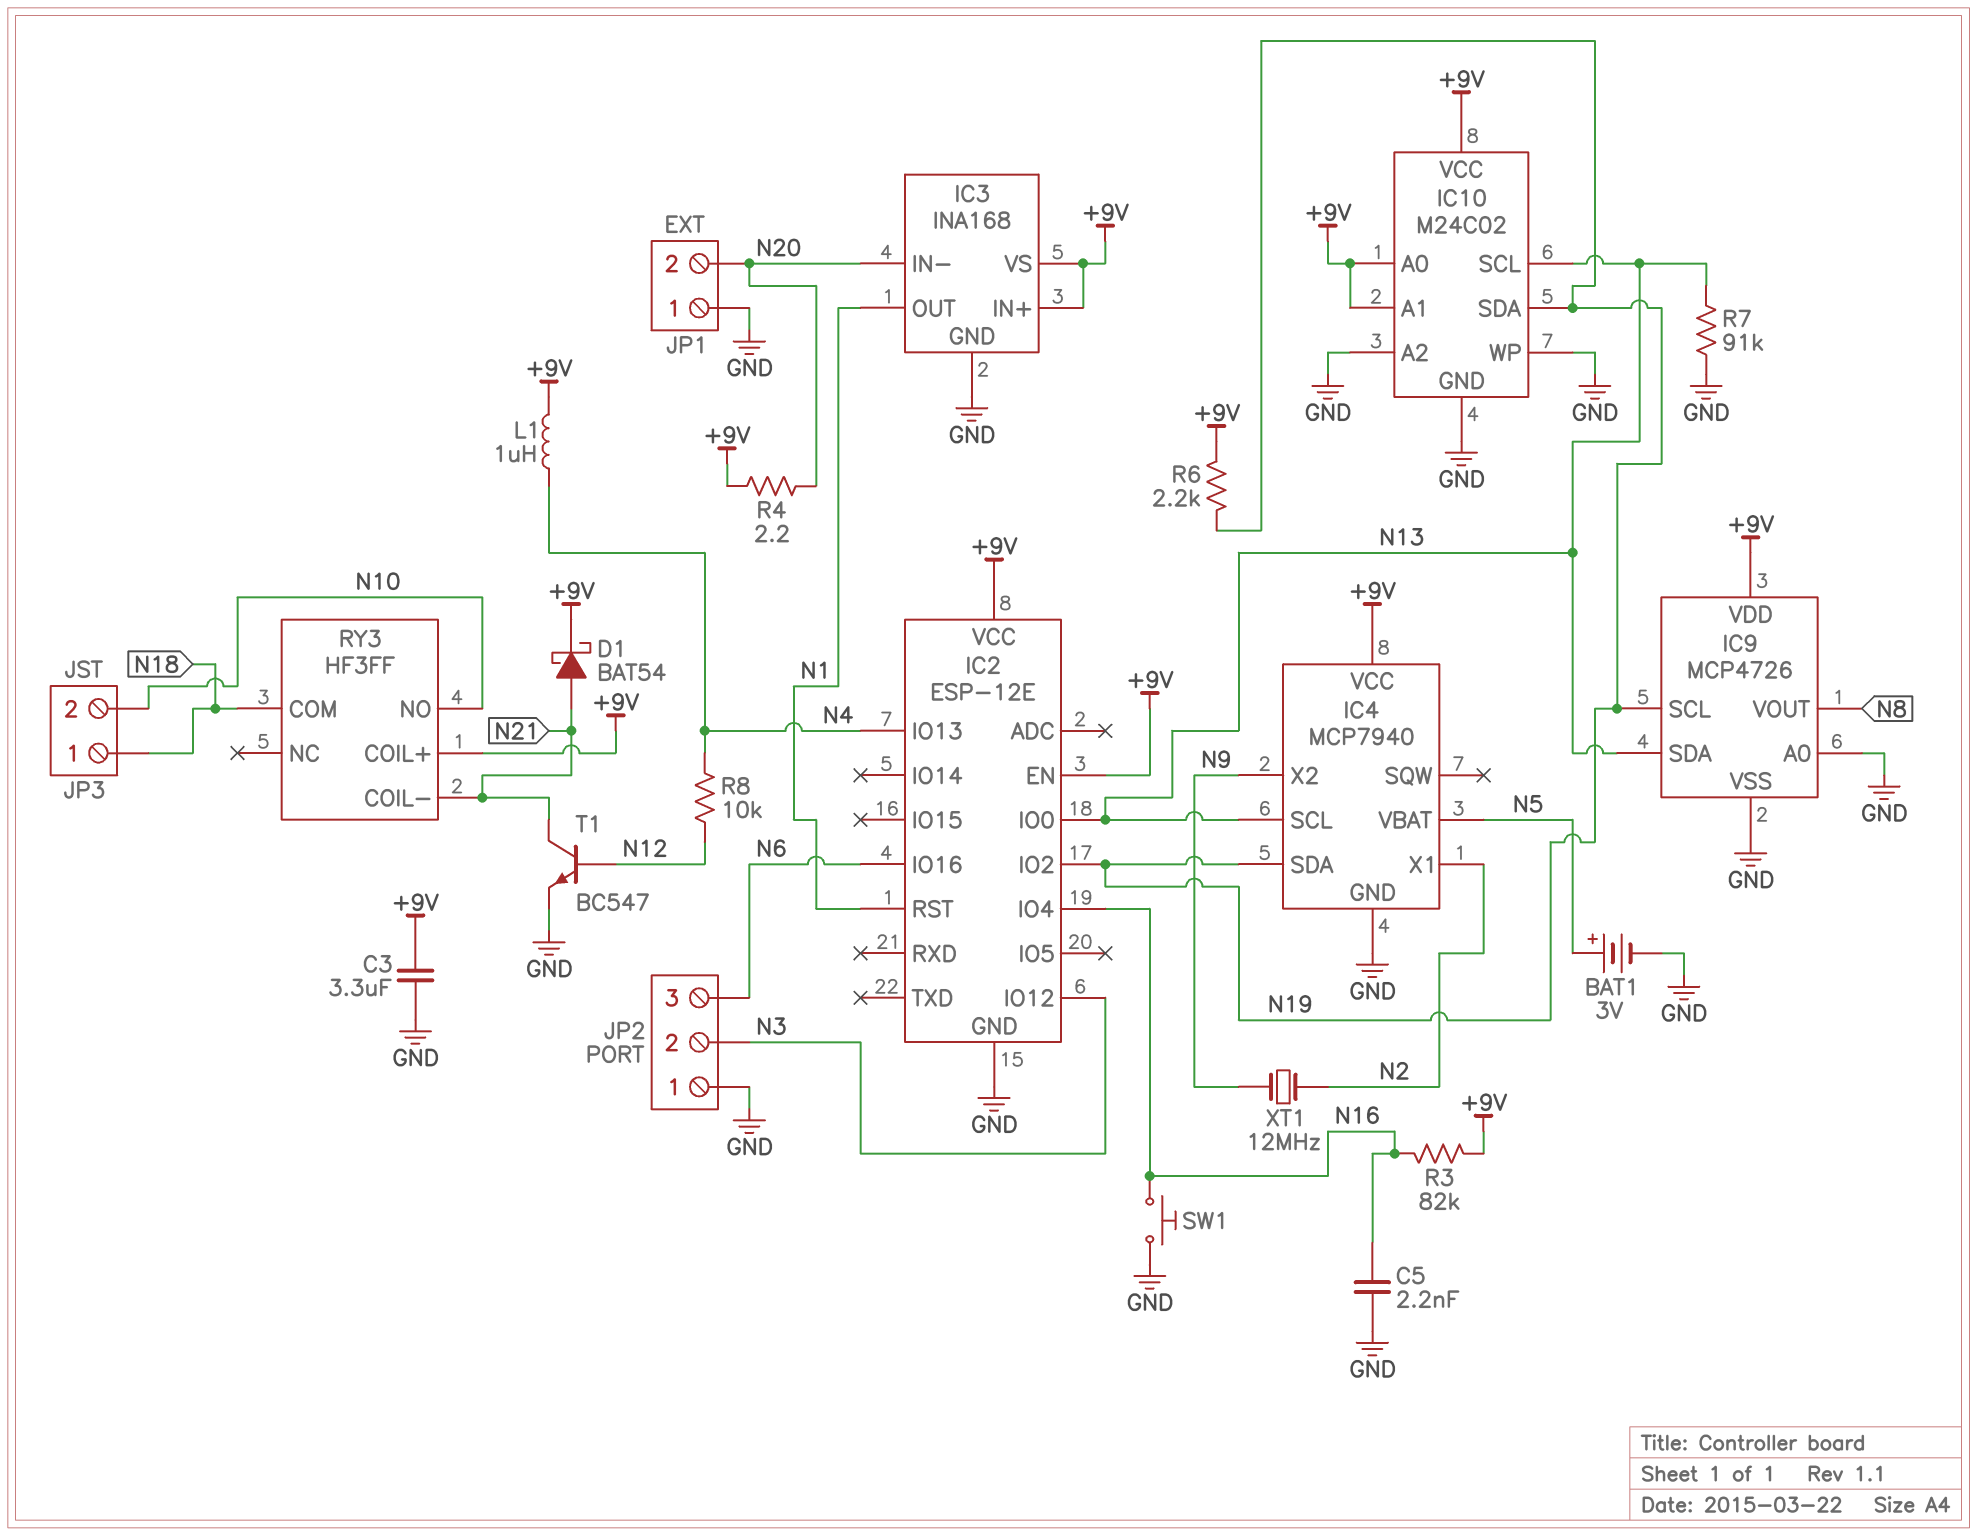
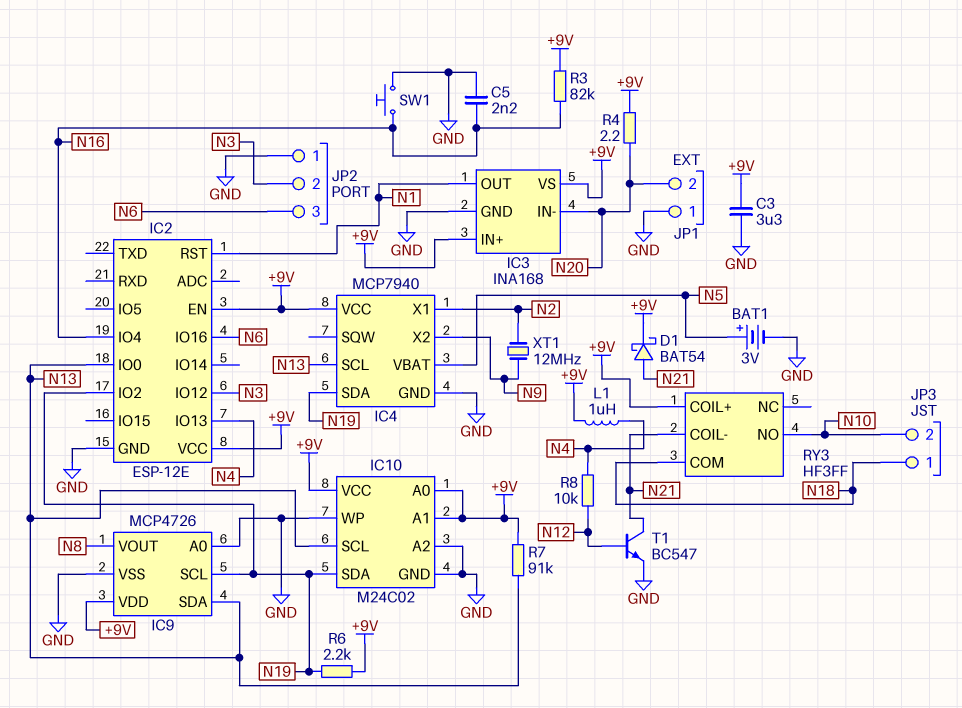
R7: 91k (GND, N13) -> 91k (+9V, N13)

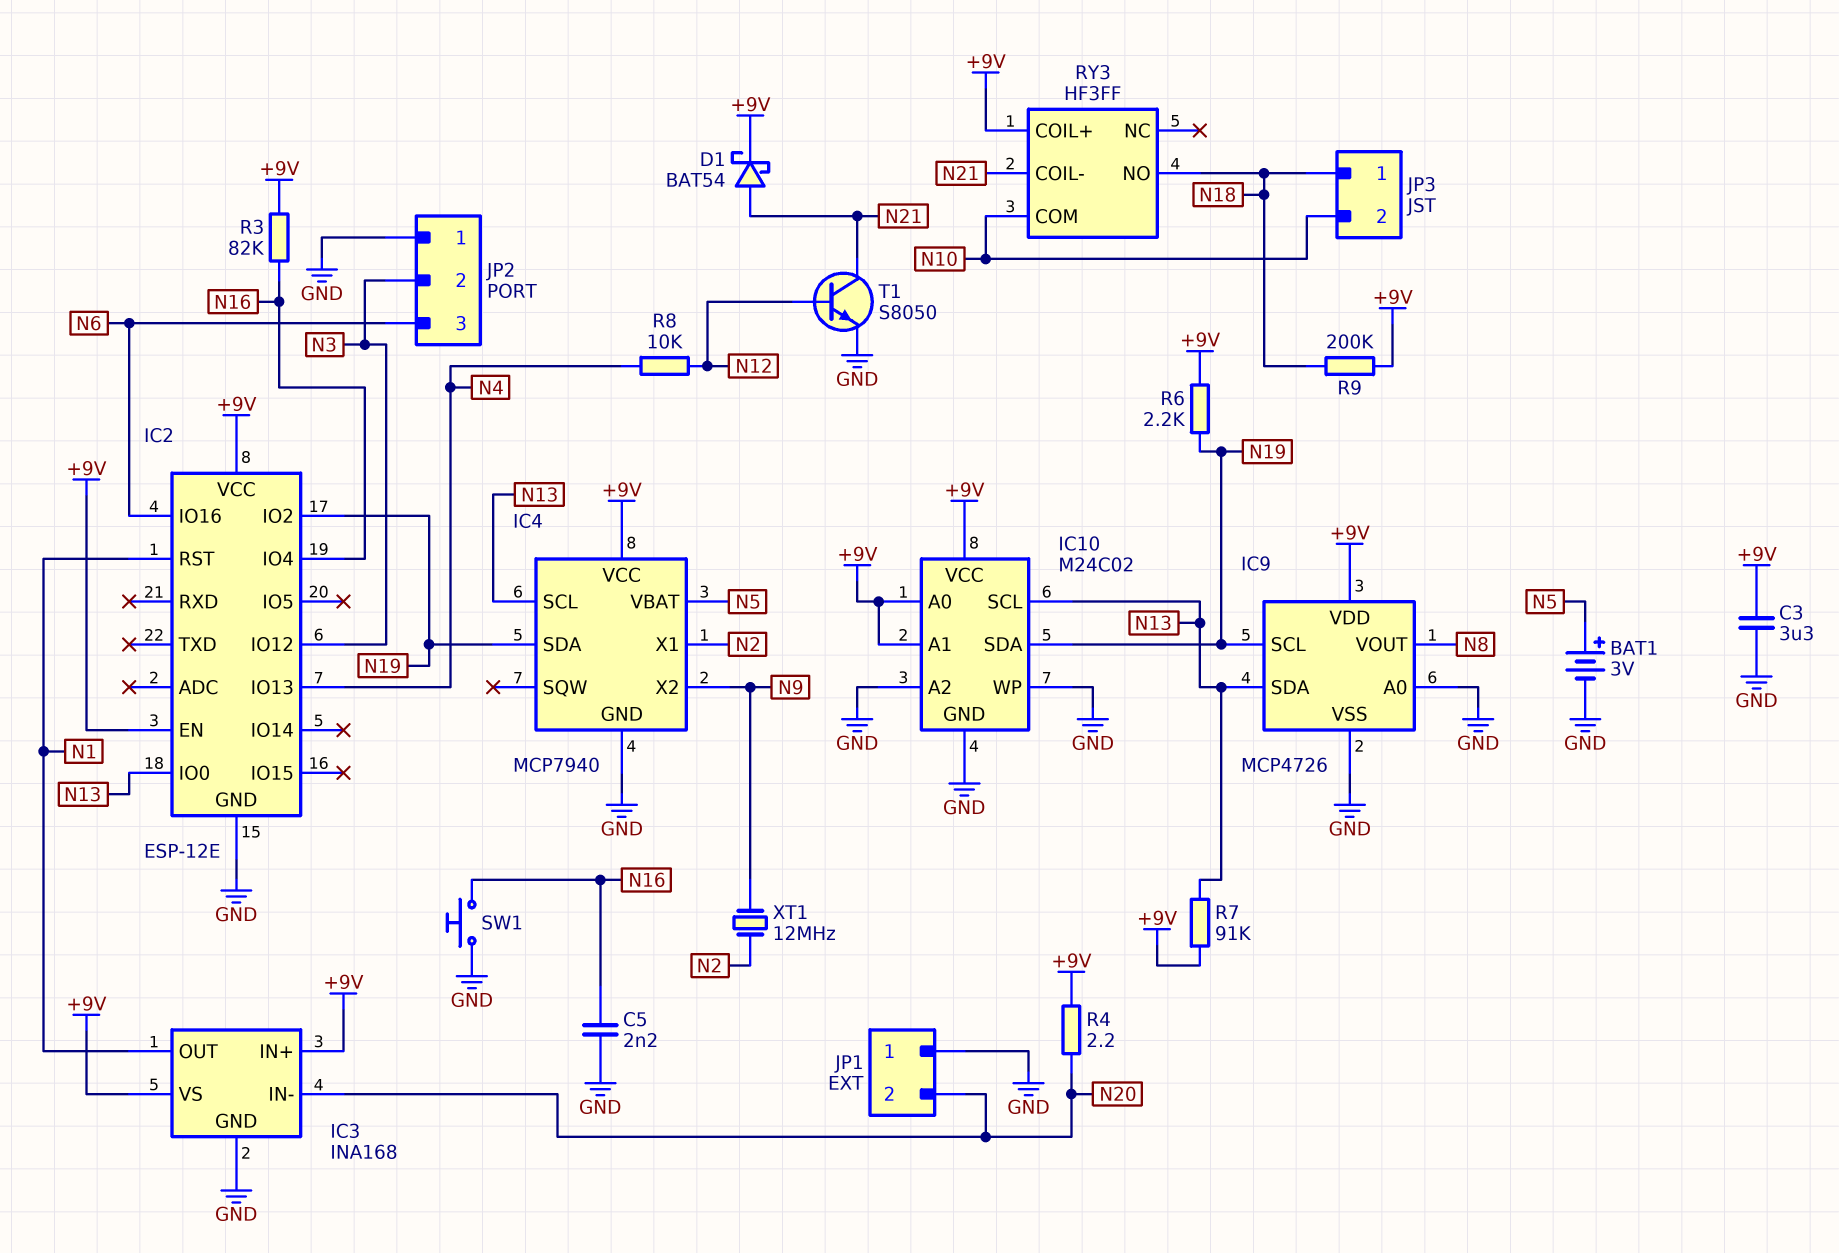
L1: 1uH (+9V, N4) -> none
R9: none -> 200k (+9V, N18)
RY3 pin COM: N18 -> N10
RY3 pin NO: N10 -> N18
T1: NPN BC547 (B N12, C N21, E GND) -> NPN S8050 (B N12, C N21, E GND)

